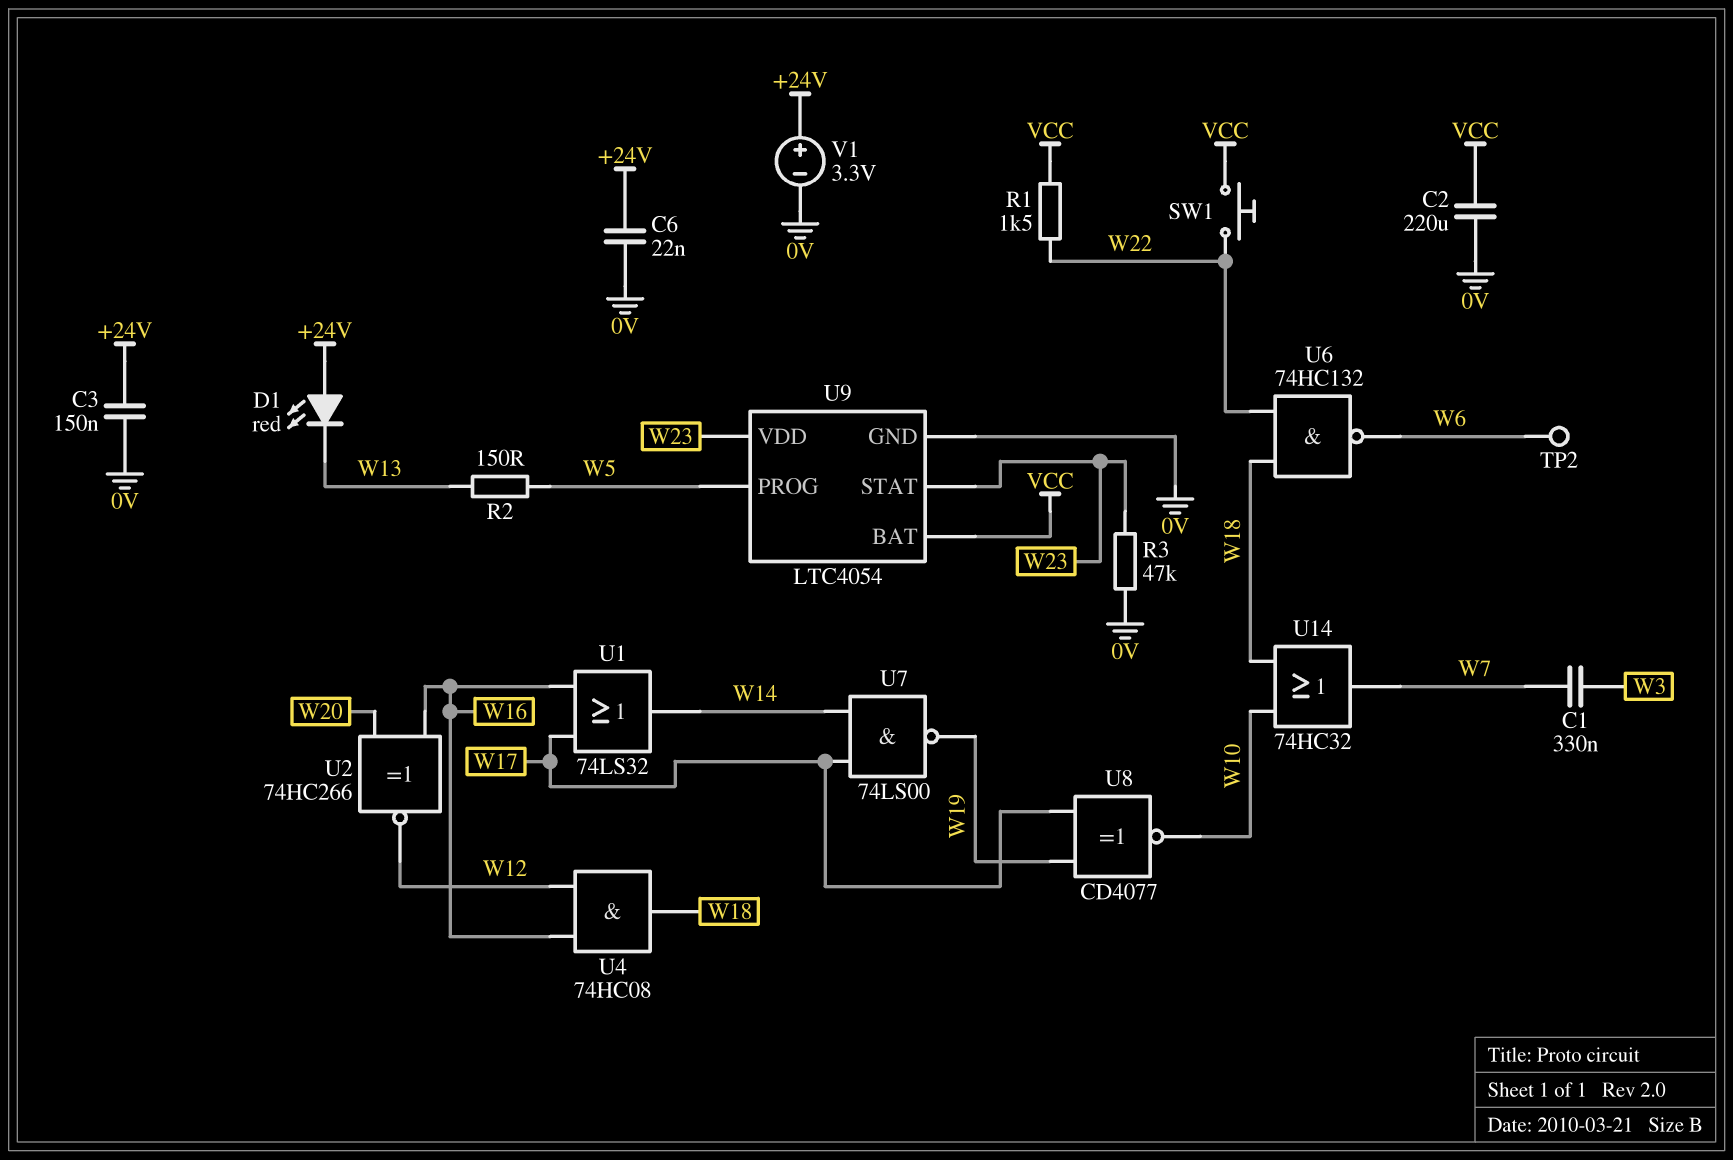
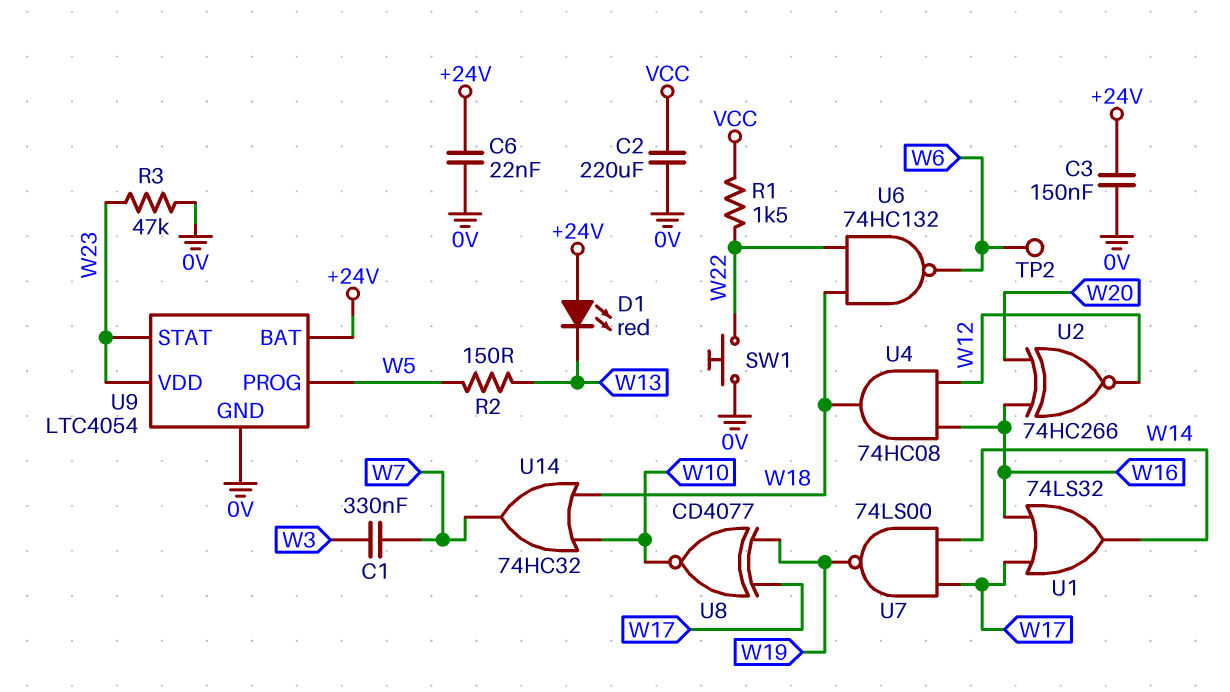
SW1: button (VCC, W22) -> button (0V, W22)
U9 pin BAT: VCC -> +24V
V1: 3.3V (plus +24V, minus 0V) -> none

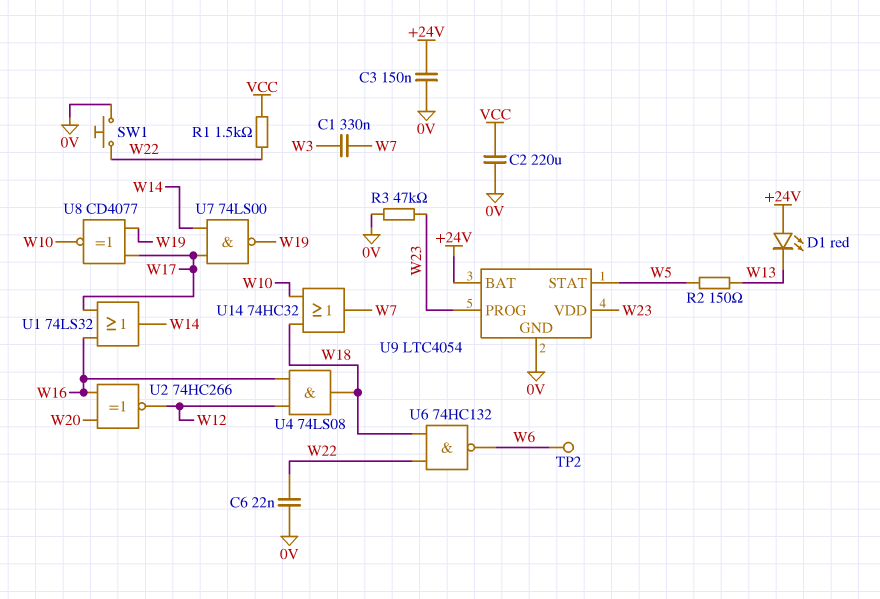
C6: 22nF (+24V, 0V) -> 22nF (0V, W22)
U4: AND 74HC08 (in W12, in W16, out W18) -> AND 74LS08 (in W12, in W16, out W18)
U9 pin PROG: W5 -> W23
U9 pin STAT: W23 -> W5

